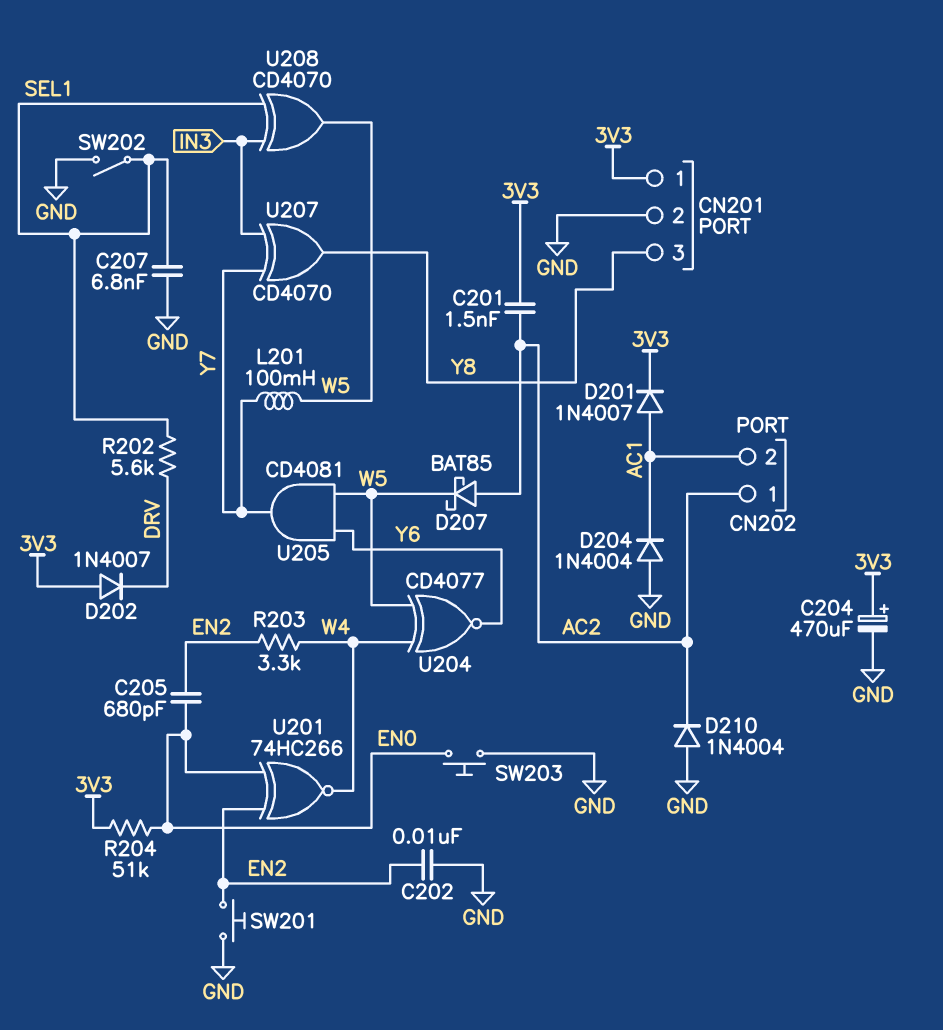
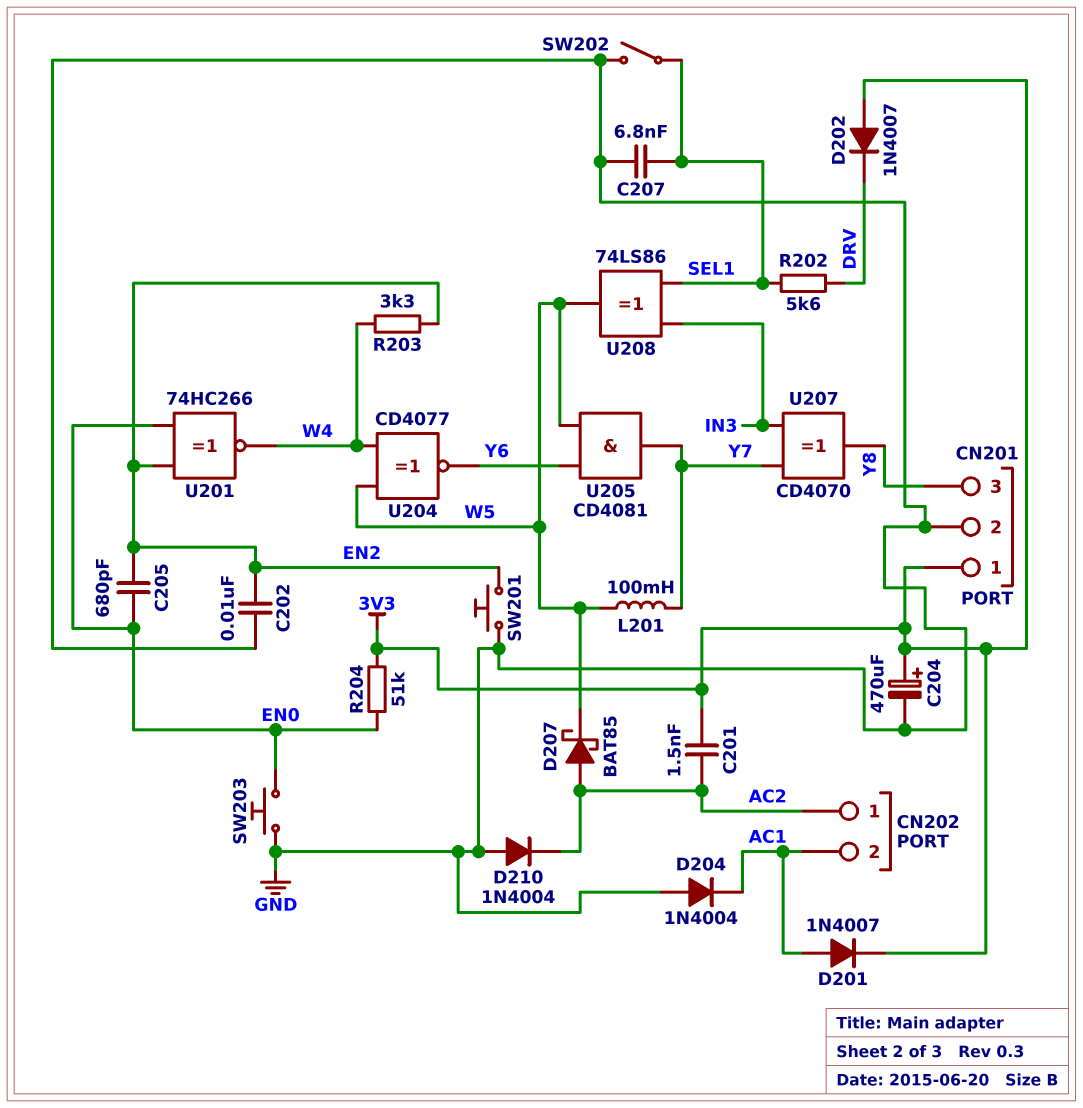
U208: XOR CD4070 (in IN3, in SEL1, out W5) -> XOR 74LS86 (in IN3, in SEL1, out W5)

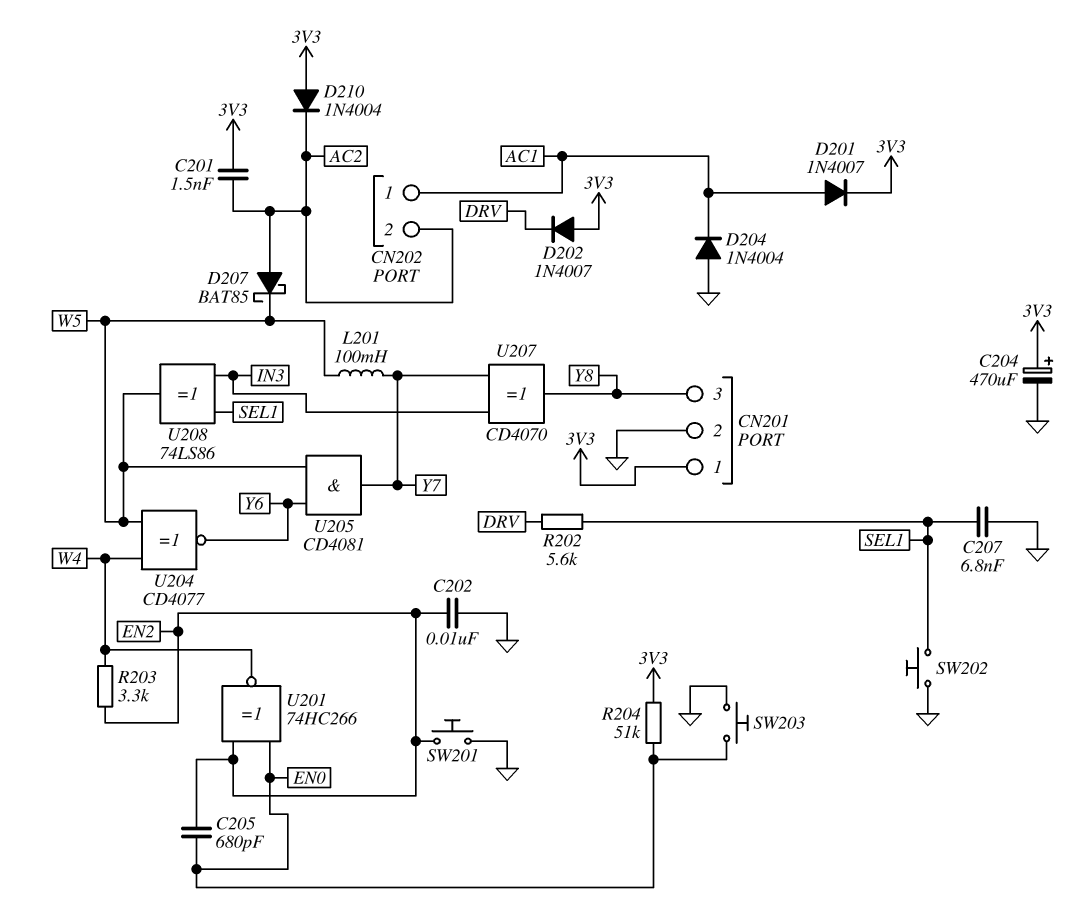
CN202 pin 1: AC2 -> AC1
CN202 pin 2: AC1 -> AC2
D210: diode 1N4004 (A GND, K AC2) -> diode 1N4004 (A 3V3, K AC2)
SW202: switch (GND, SEL1) -> button (GND, SEL1)

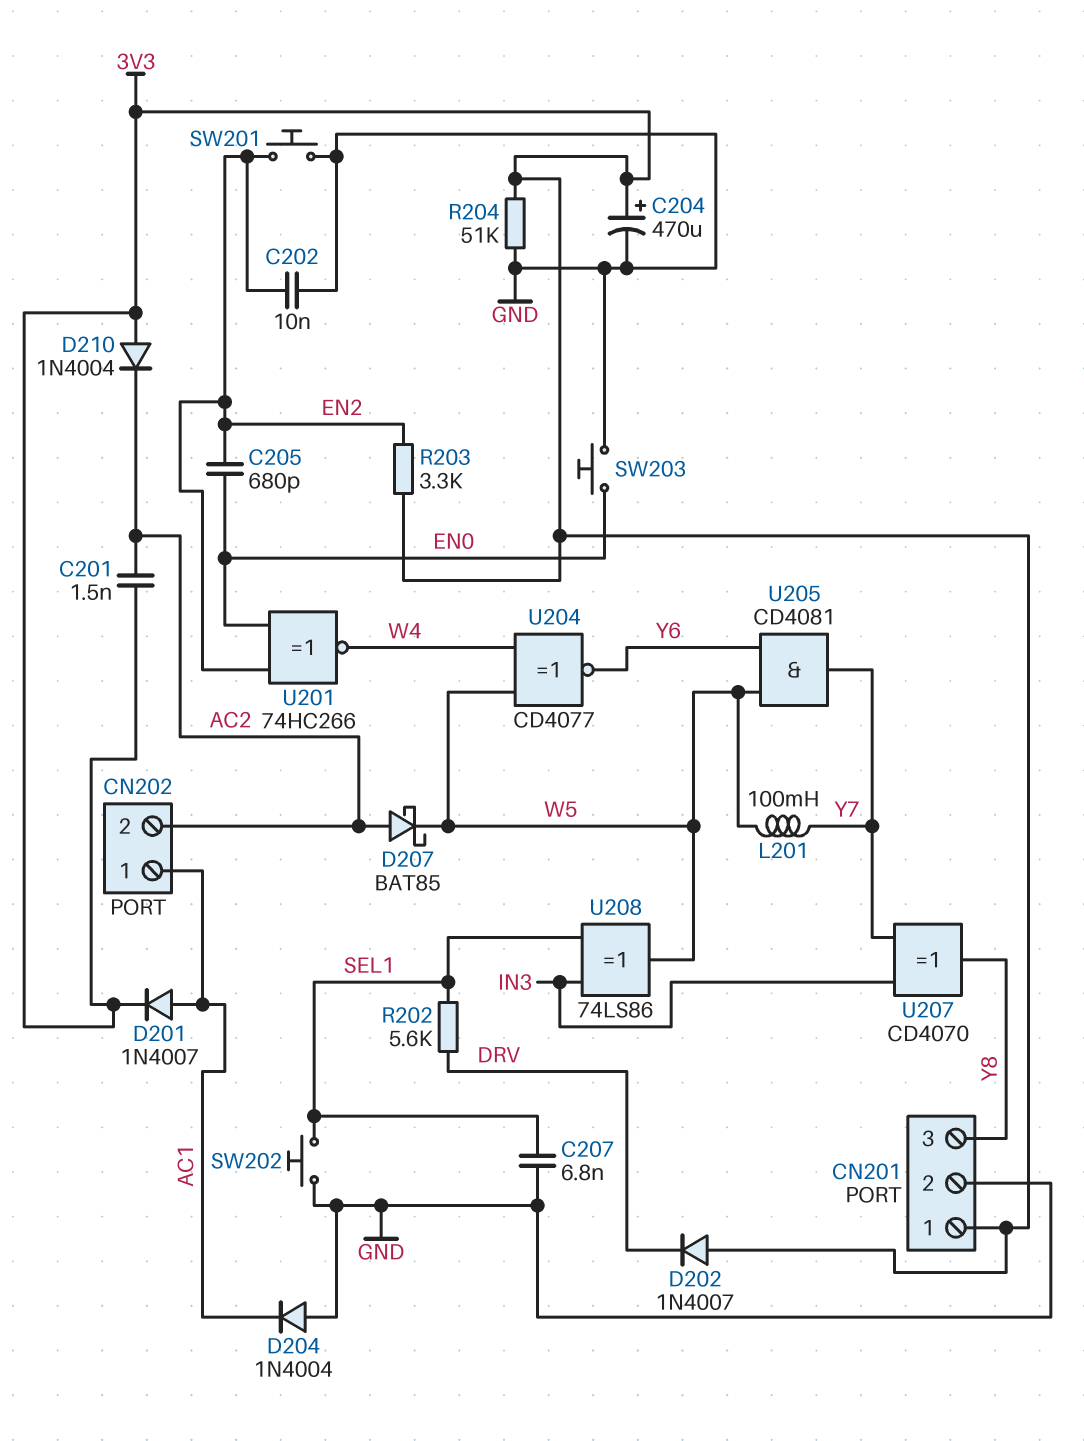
R203: 3.3k (EN2, W4) -> 3.3k (3V3, EN2)
R204: 51k (3V3, EN0) -> 51k (3V3, GND)

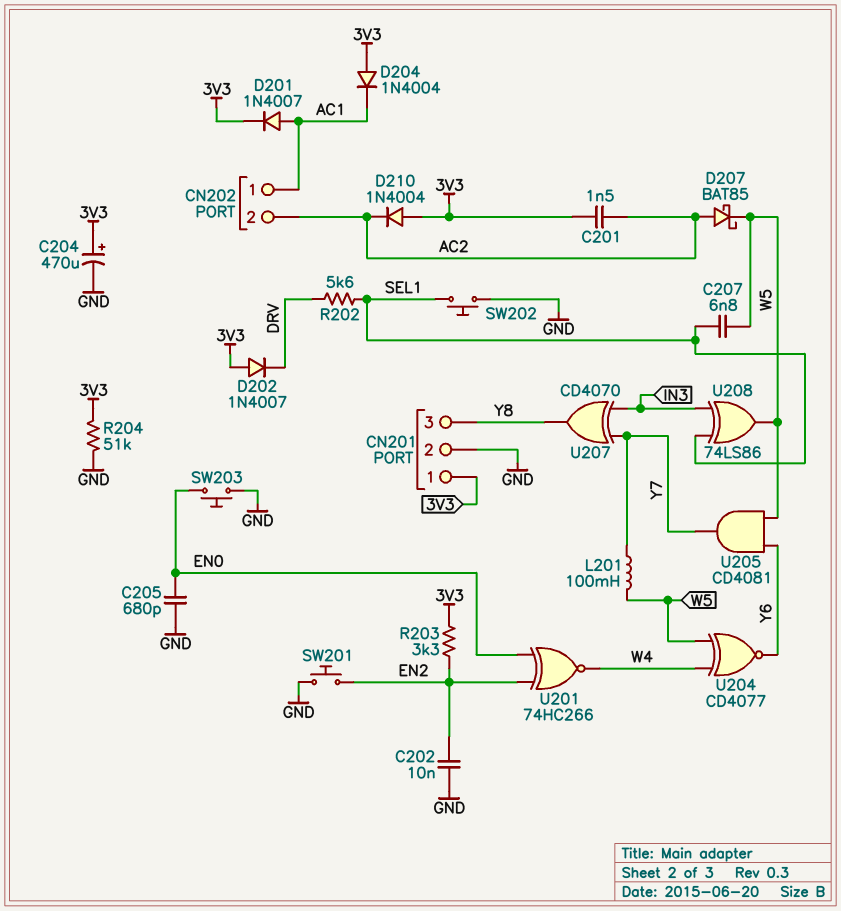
C205: 680pF (EN0, EN2) -> 680pF (EN0, GND)
C207: 6.8nF (GND, SEL1) -> 6.8nF (SEL1, W5)
D204: diode 1N4004 (A GND, K AC1) -> diode 1N4004 (A 3V3, K AC1)

